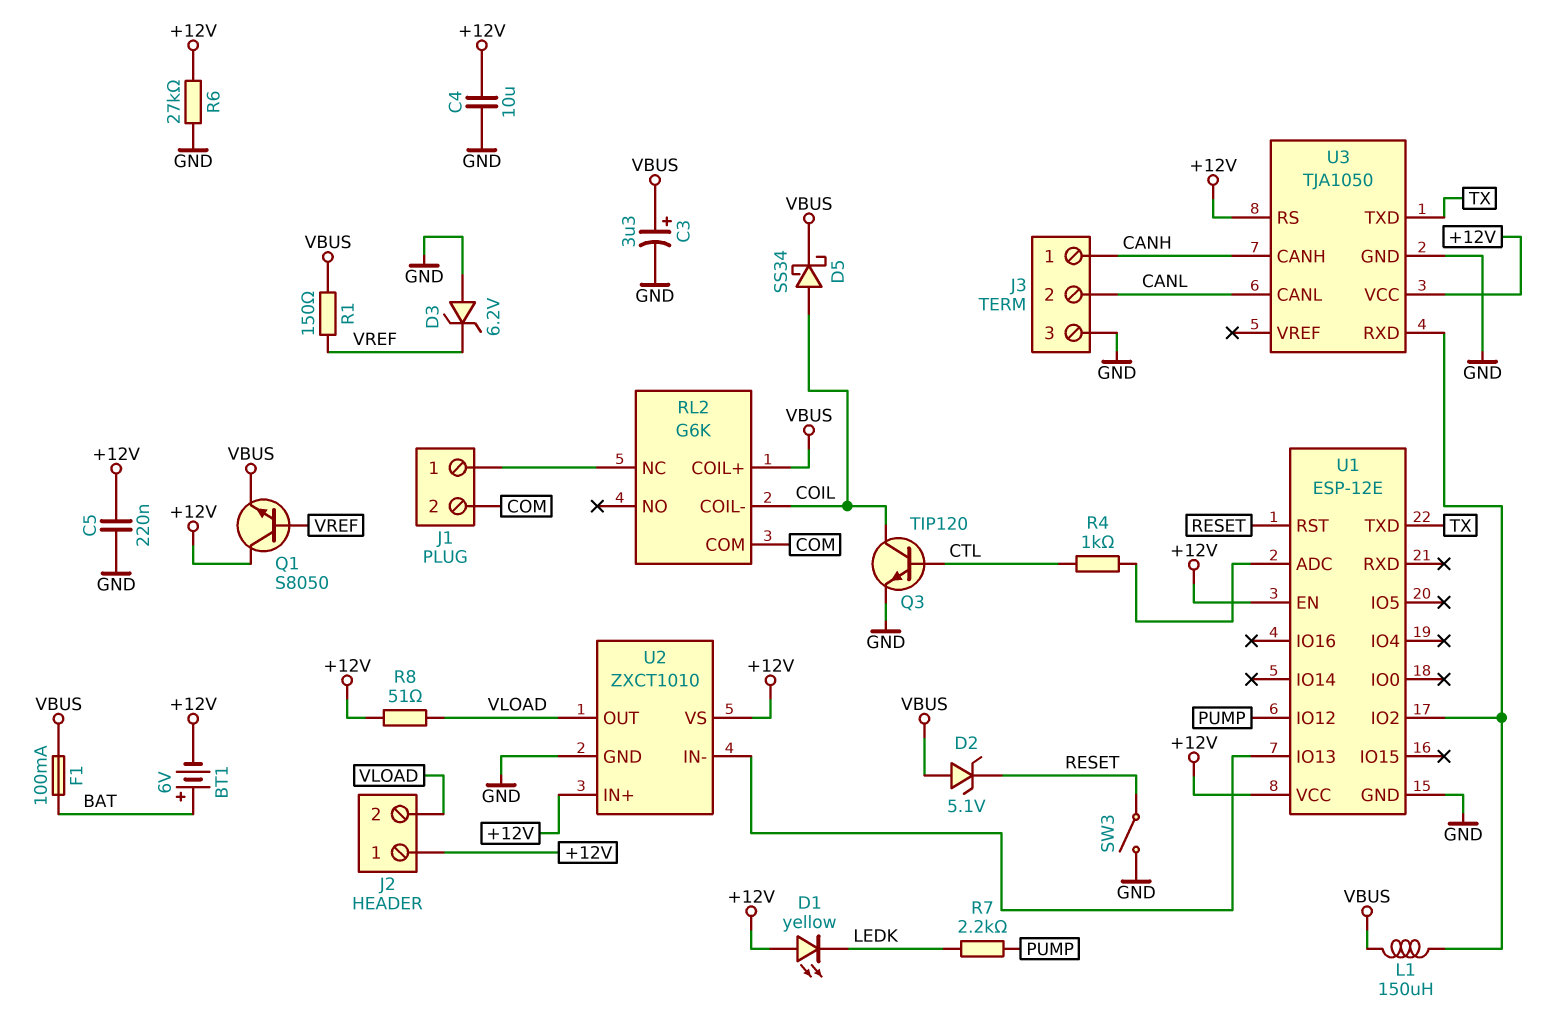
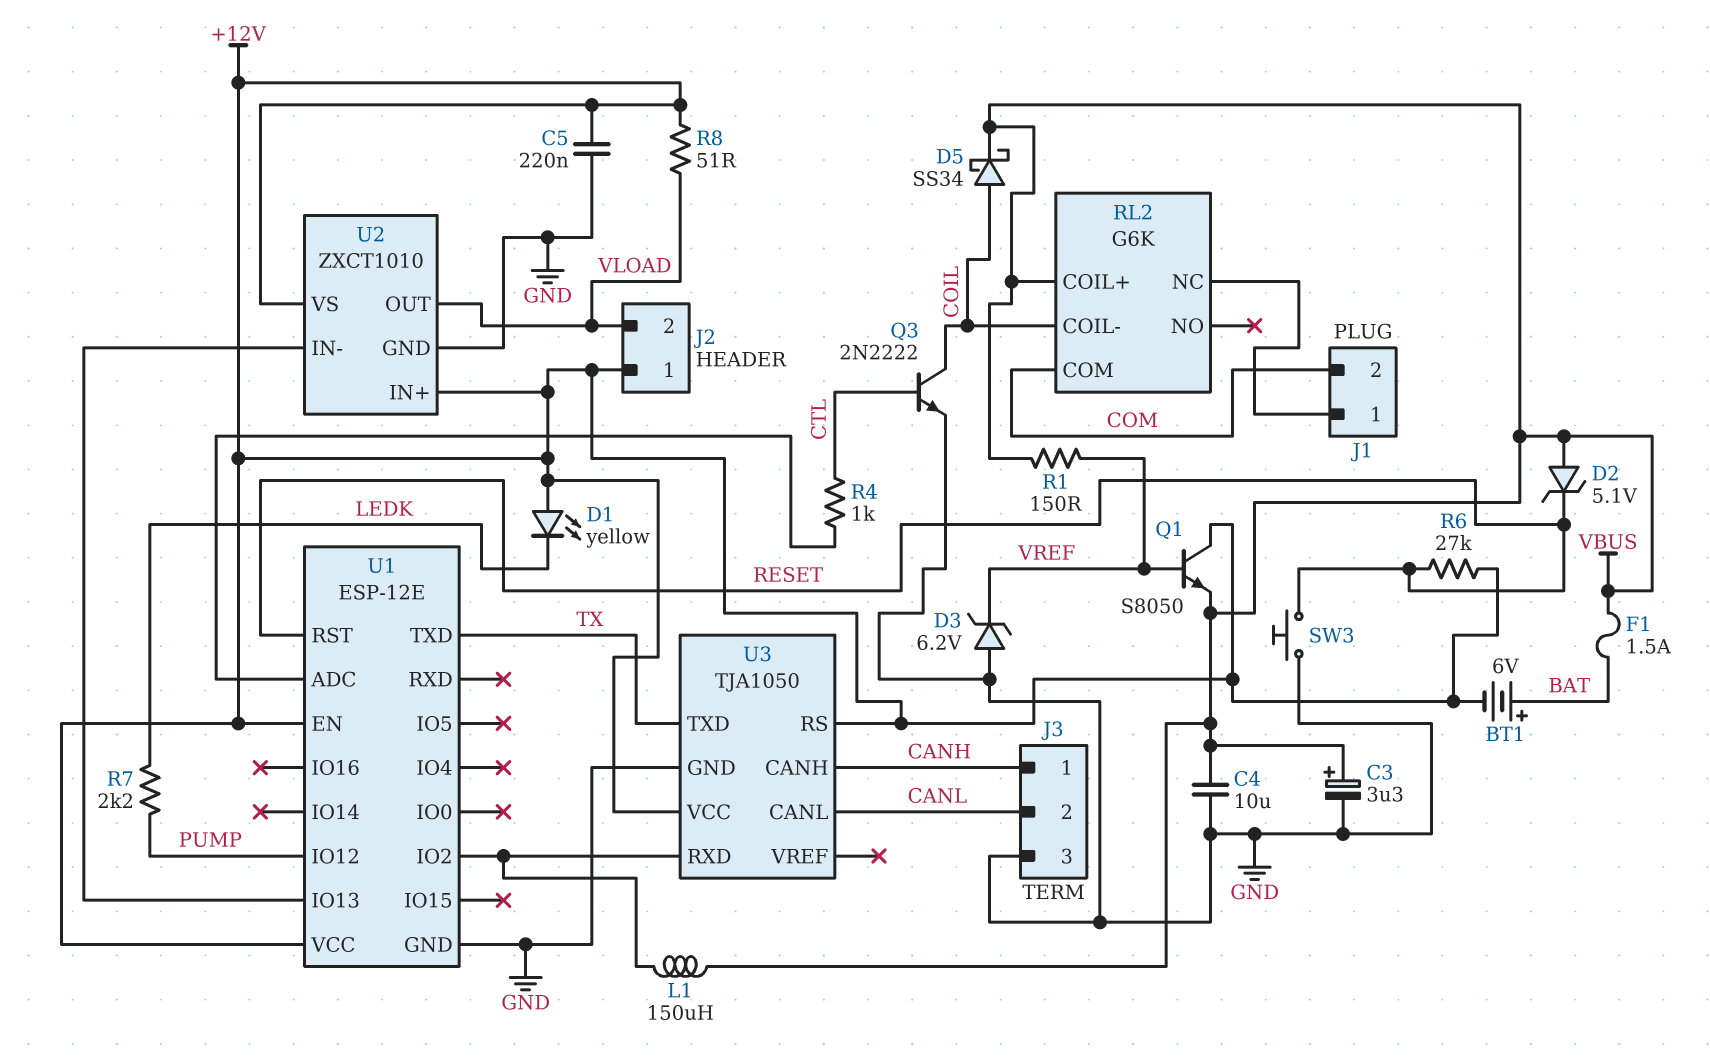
C4: 10uF (+12V, GND) -> 10uF (GND, VBUS)
F1: 100mA (BAT, VBUS) -> 1.5A (BAT, VBUS)
Q3: NPN TIP120 (B CTL, C COIL, E GND) -> NPN 2N2222 (B CTL, C COIL, E GND)
R6: 27k (+12V, GND) -> 27k (+12V, RESET)
SW3: switch (GND, RESET) -> button (GND, RESET)

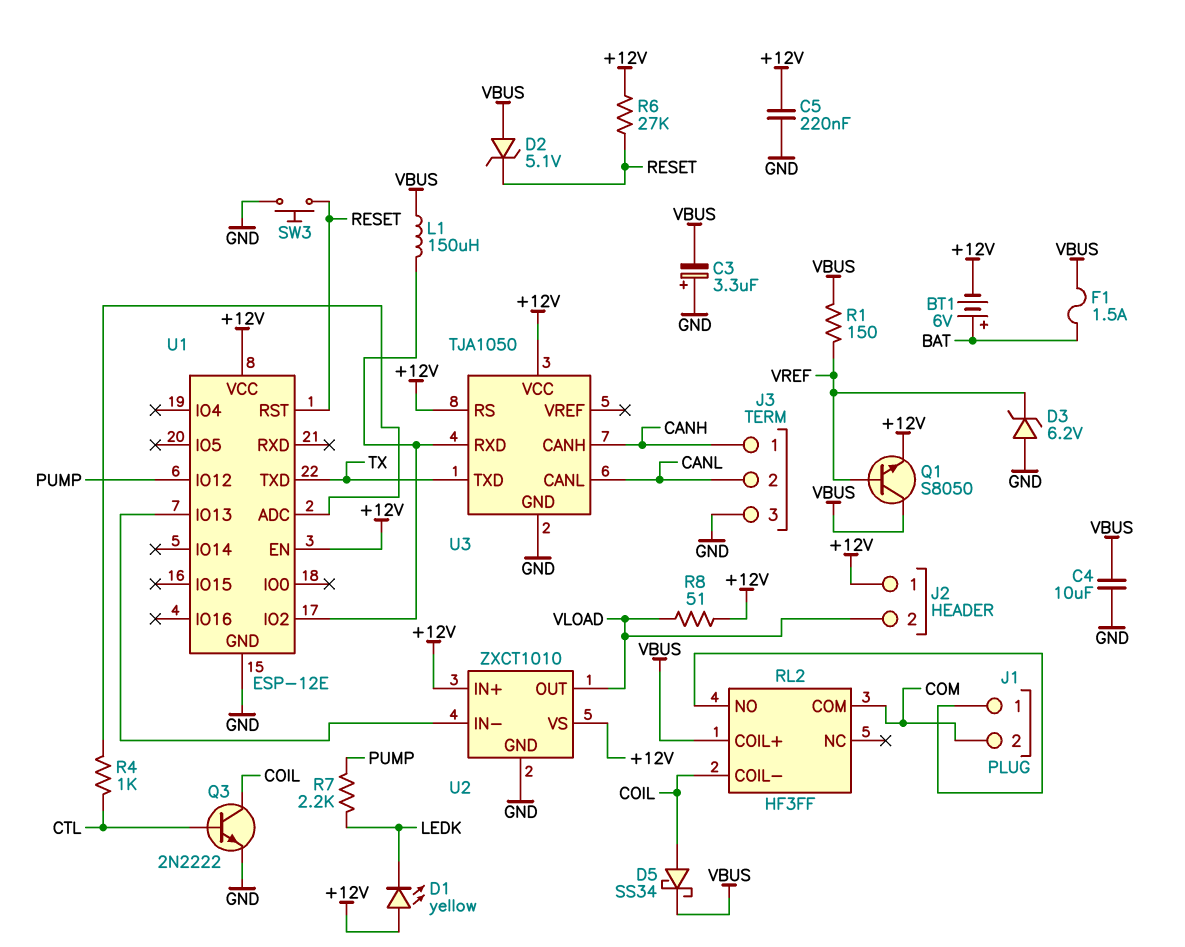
C3: 3.3uF (plus VBUS, minus GND) -> 3.3uF (plus GND, minus VBUS)
Q1: NPN S8050 (B VREF, C +12V, E VBUS) -> NPN S8050 (B VREF, C VBUS, E +12V)
RL2: G6K -> HF3FF
RL2 pin NC: J1/1 -> none
RL2 pin NO: none -> J1/1

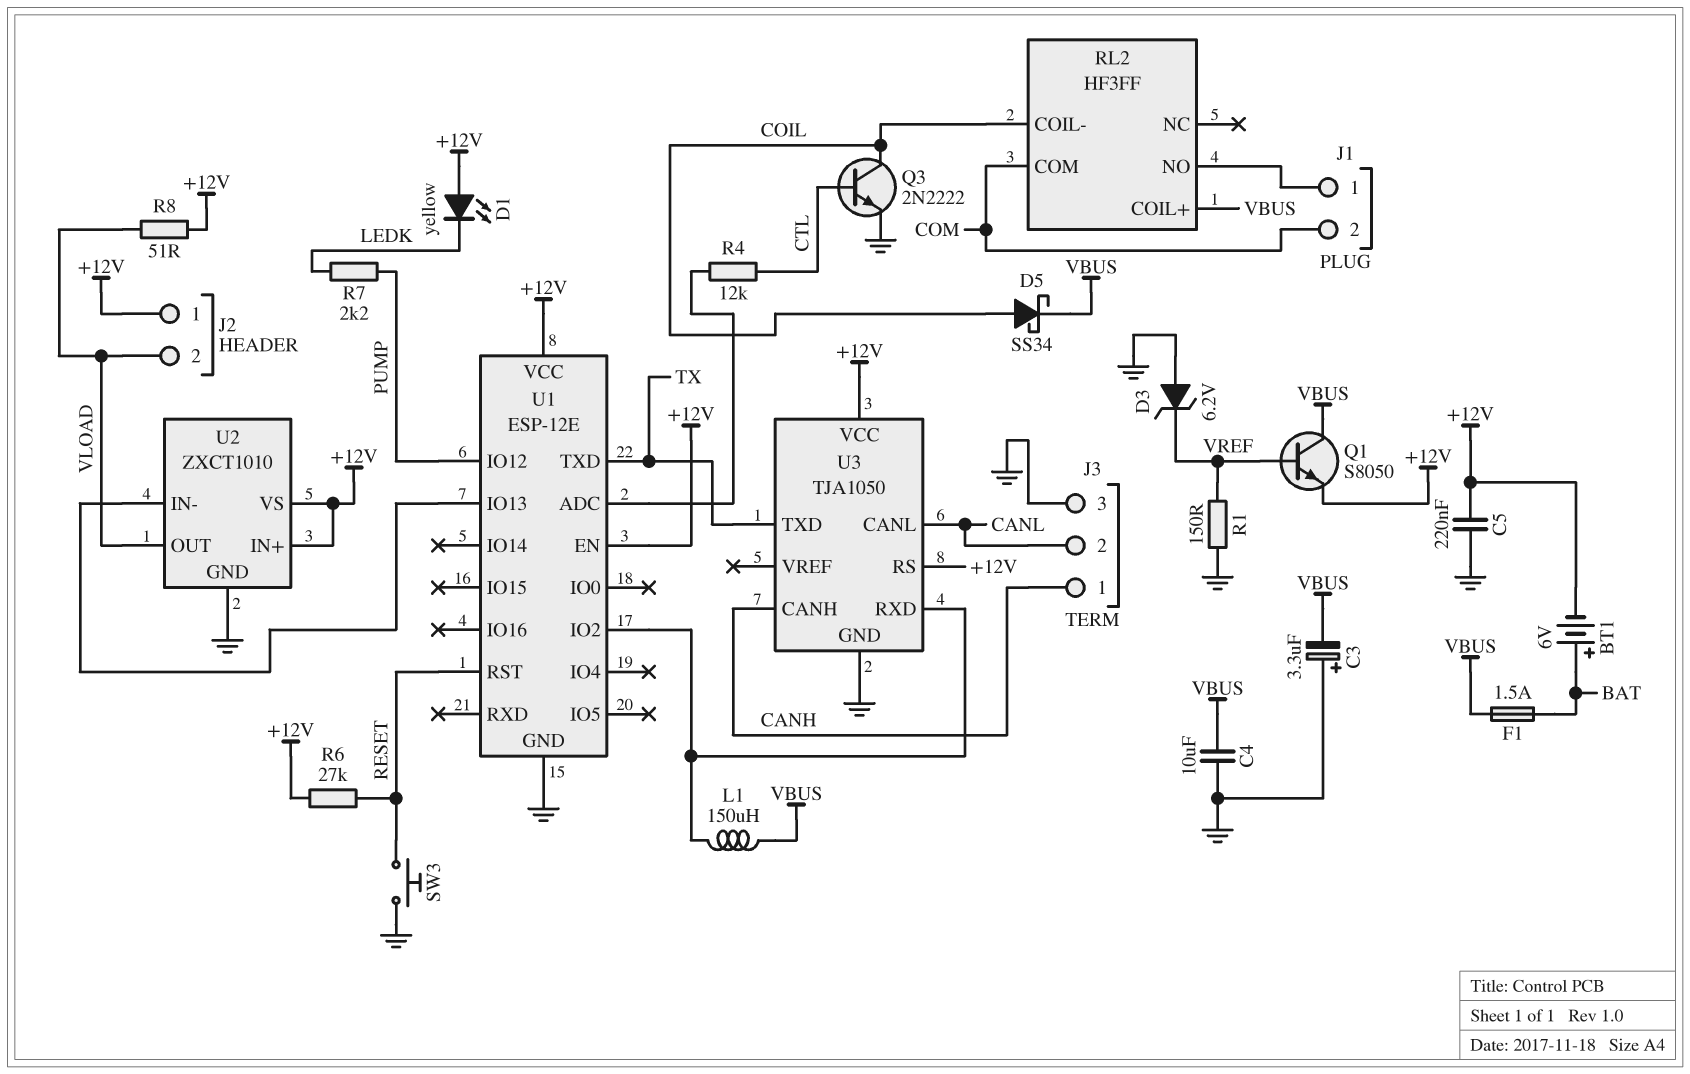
D2: zener 5.1V (A VBUS, K RESET) -> none
R1: 150 (VBUS, VREF) -> 150 (GND, VREF)
R4: 1k (CTL, U1/ADC) -> 12k (CTL, U1/ADC)

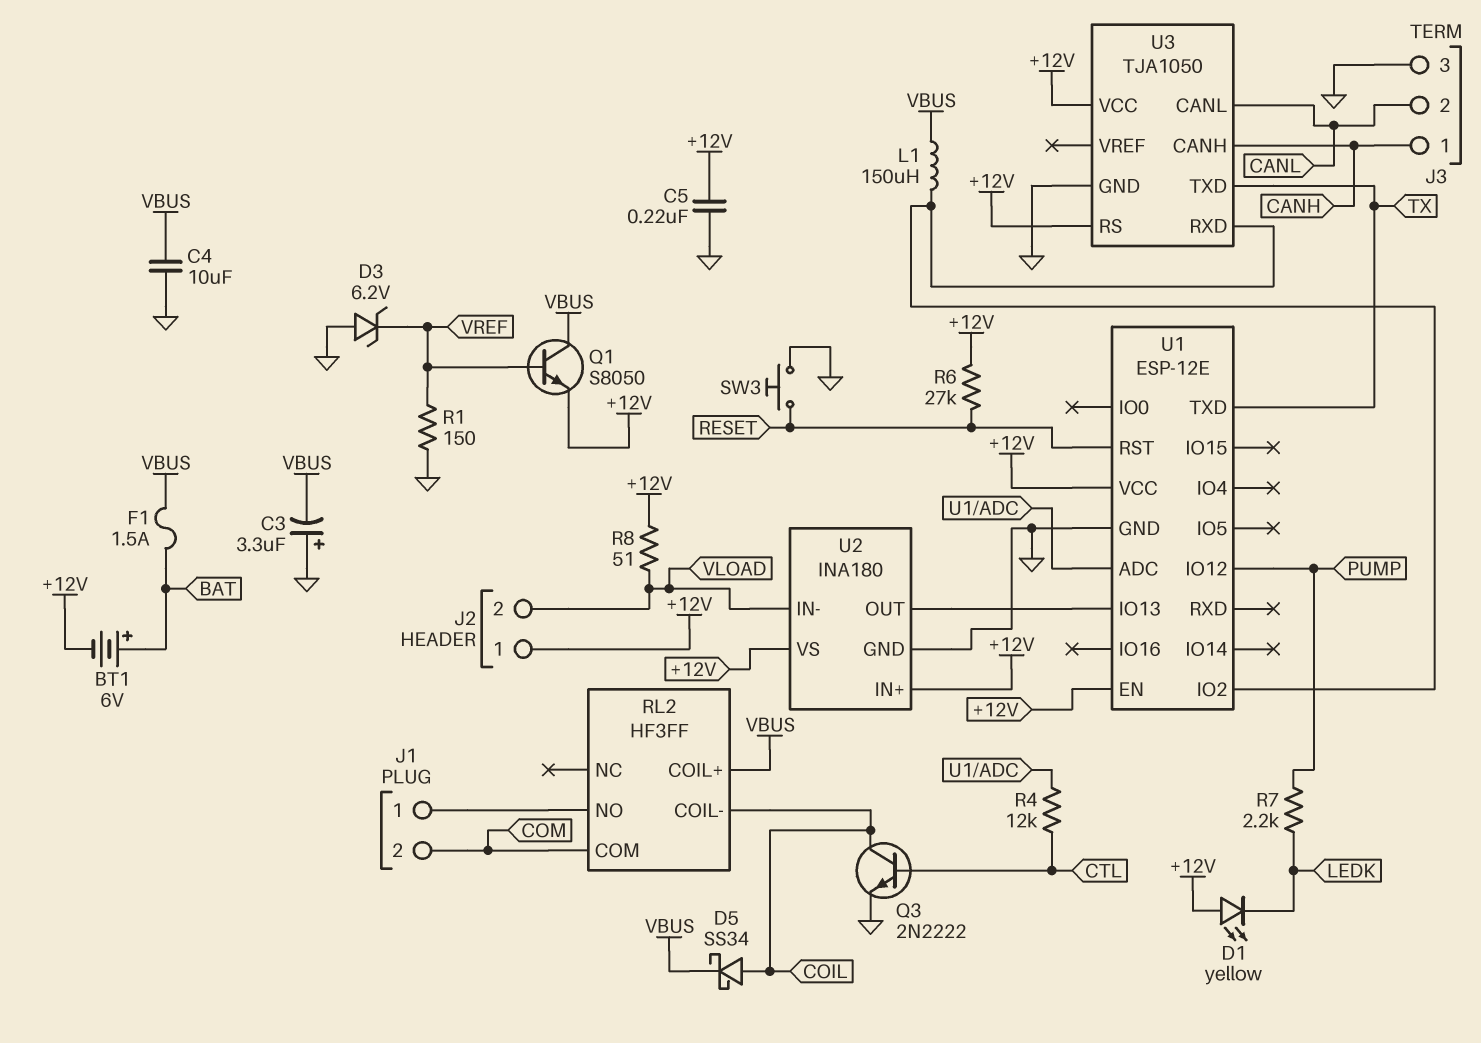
U2: ZXCT1010 -> INA180
U2 pin IN-: U1/IO13 -> VLOAD
U2 pin OUT: VLOAD -> U1/IO13

